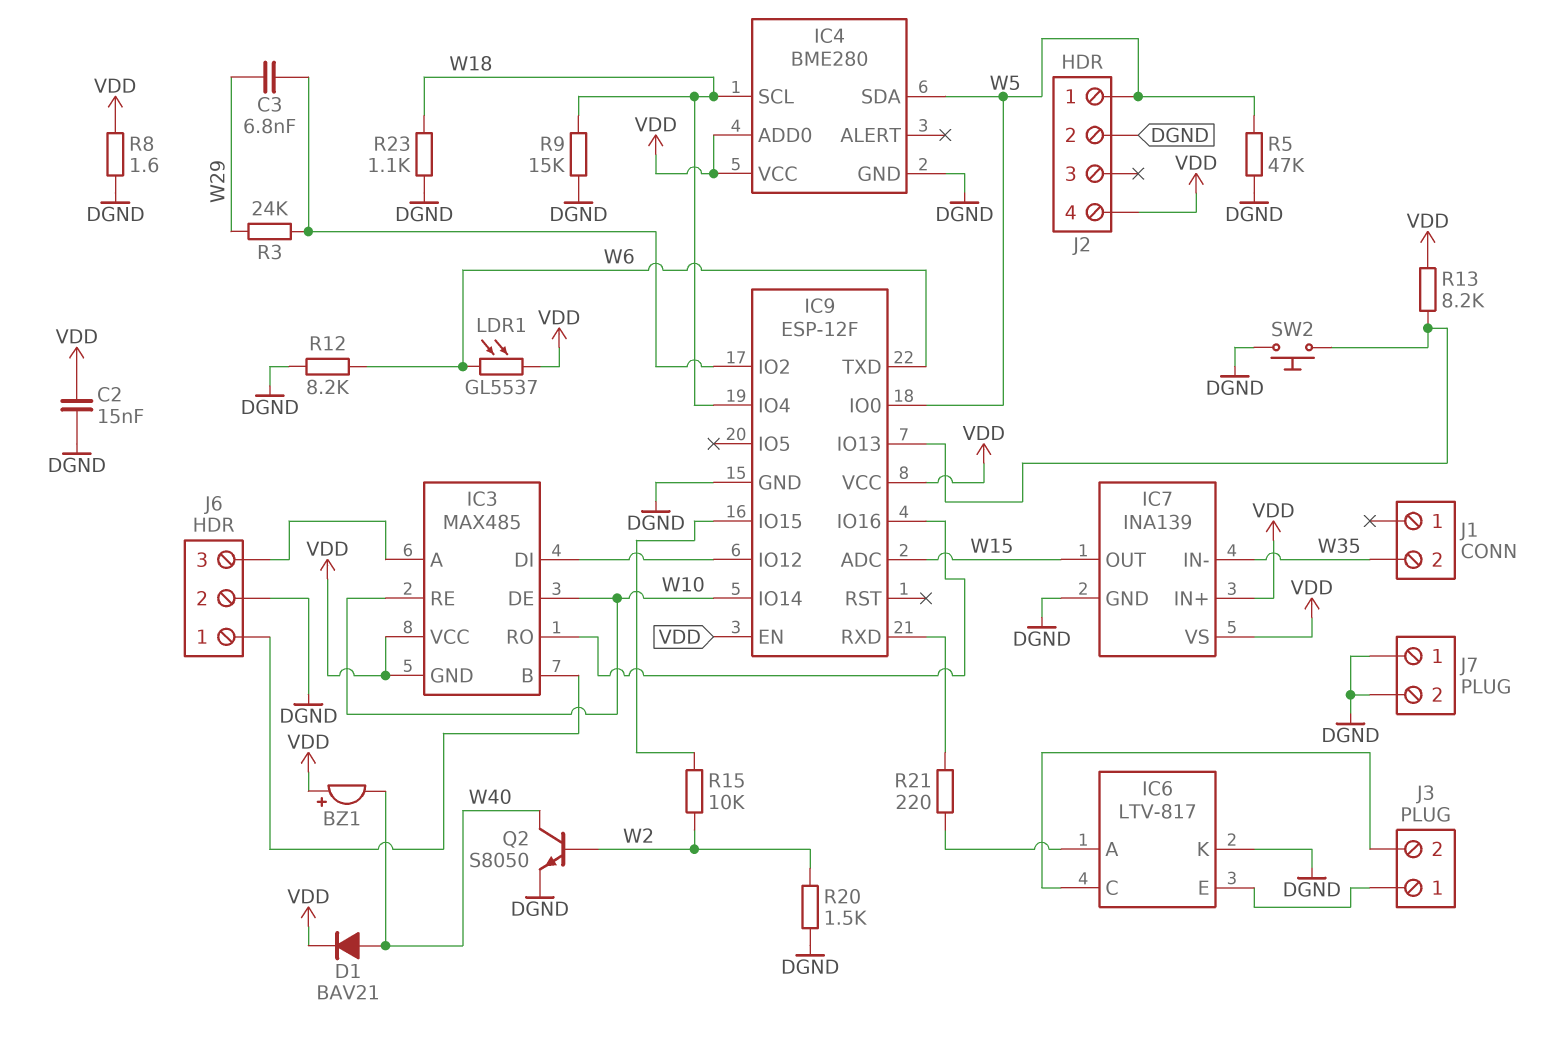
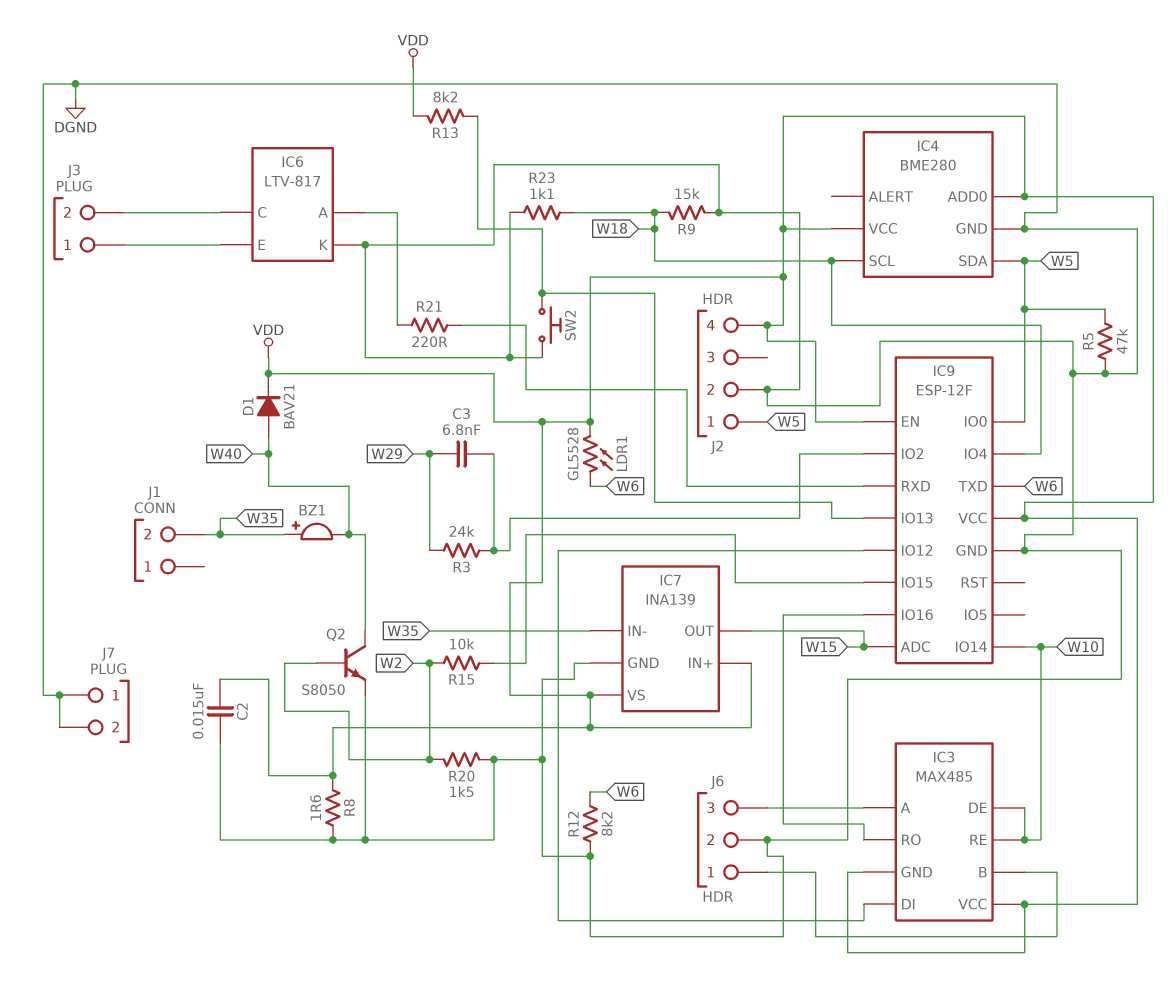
BZ1: buzzer (plus VDD, minus W40) -> buzzer (plus W35, minus W40)
LDR1: GL5537 (VDD, W6) -> GL5528 (VDD, W6)

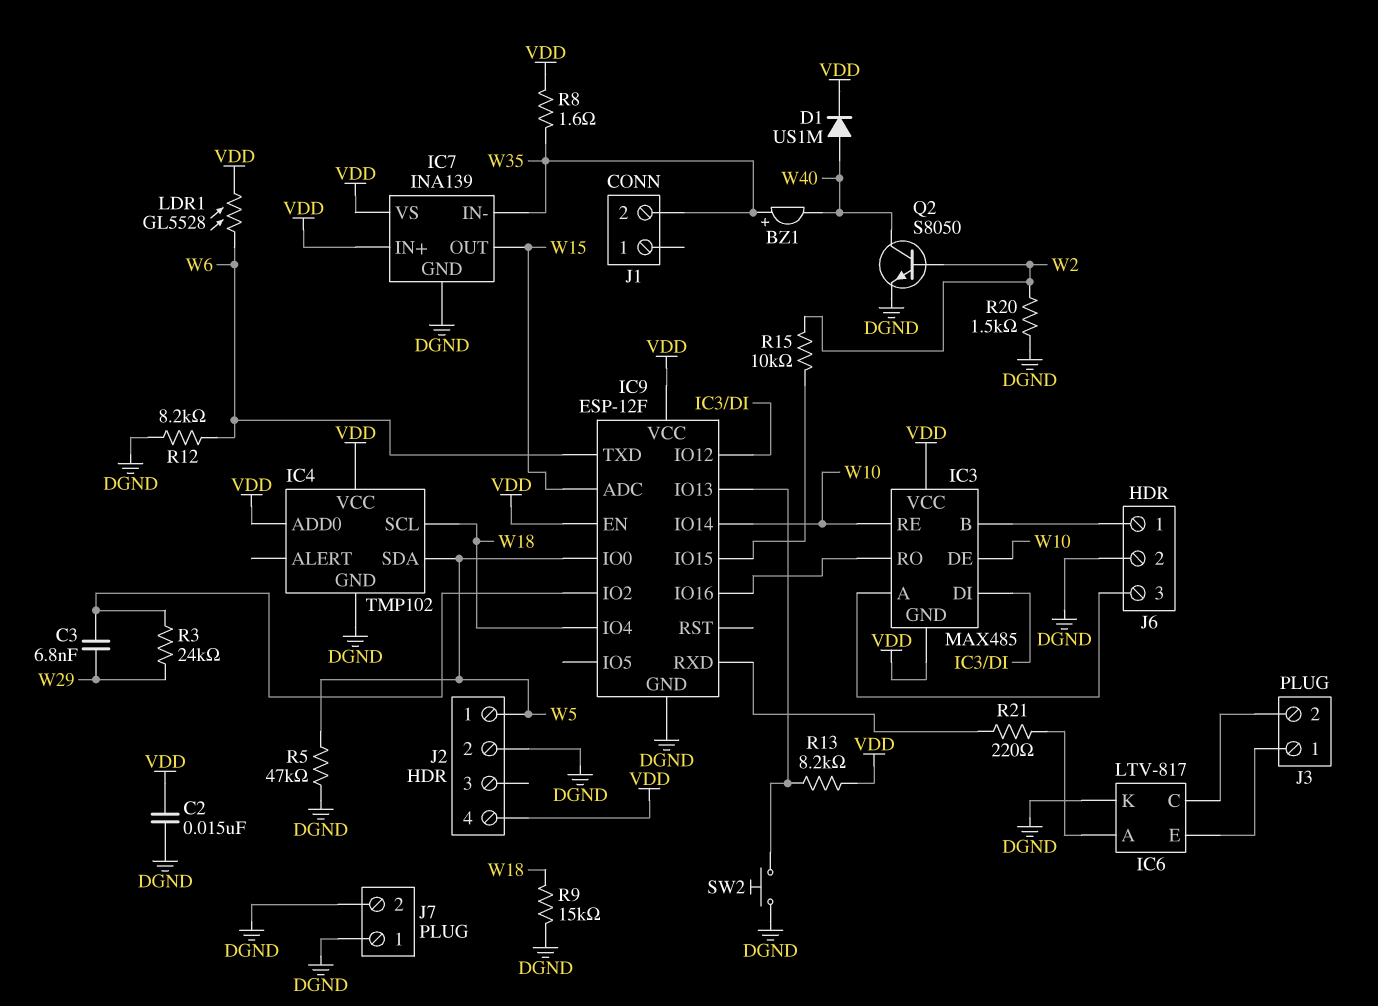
D1: diode BAV21 (A W40, K VDD) -> diode US1M (A W40, K VDD)
IC4: BME280 -> TMP102
R8: 1.6 (DGND, VDD) -> 1.6 (VDD, W35)
R23: 1.1k (DGND, W18) -> none

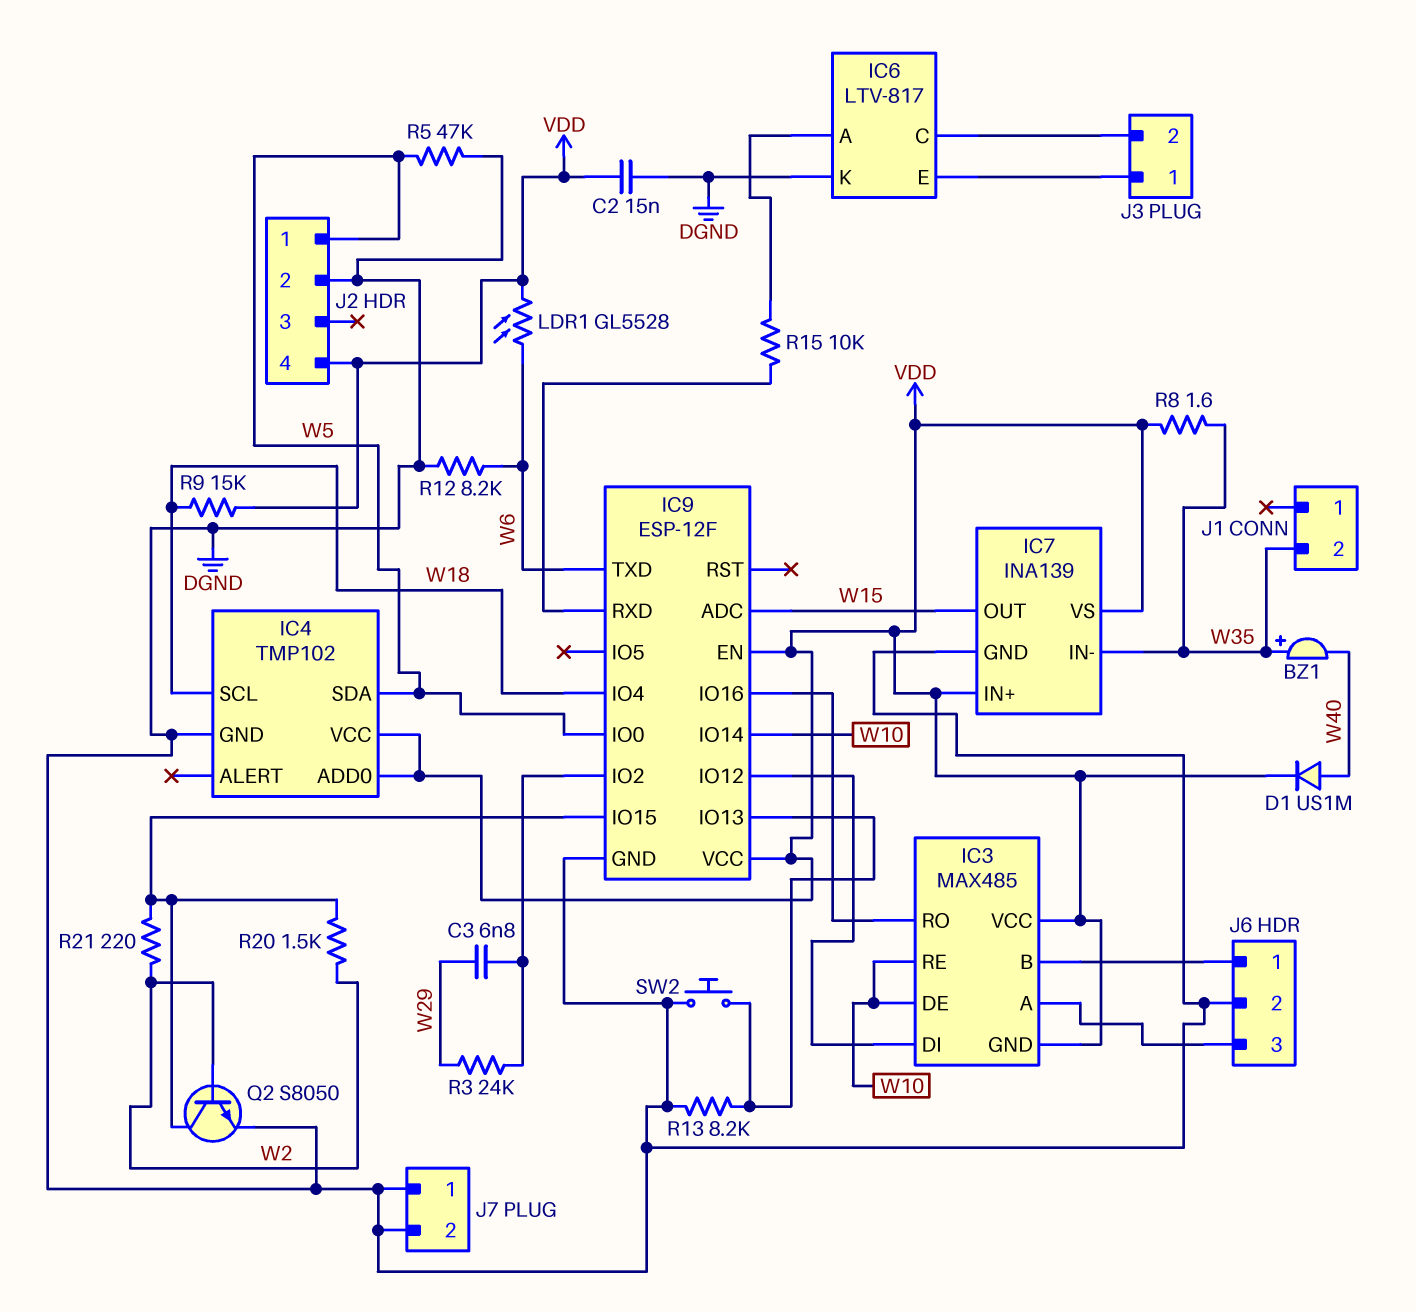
Q2: NPN S8050 (B W2, C W40, E DGND) -> NPN S8050 (B W2, C IC9/IO15, E DGND)
R9: 15k (DGND, W18) -> 15k (VDD, W18)
R13: 8.2k (IC9/IO13, VDD) -> 8.2k (DGND, IC9/IO13)
R15: 10k (IC9/IO15, W2) -> 10k (IC6/A, IC9/RXD)
R20: 1.5k (DGND, W2) -> 1.5k (IC9/IO15, W2)
R21: 220 (IC6/A, IC9/RXD) -> 220 (IC9/IO15, W2)

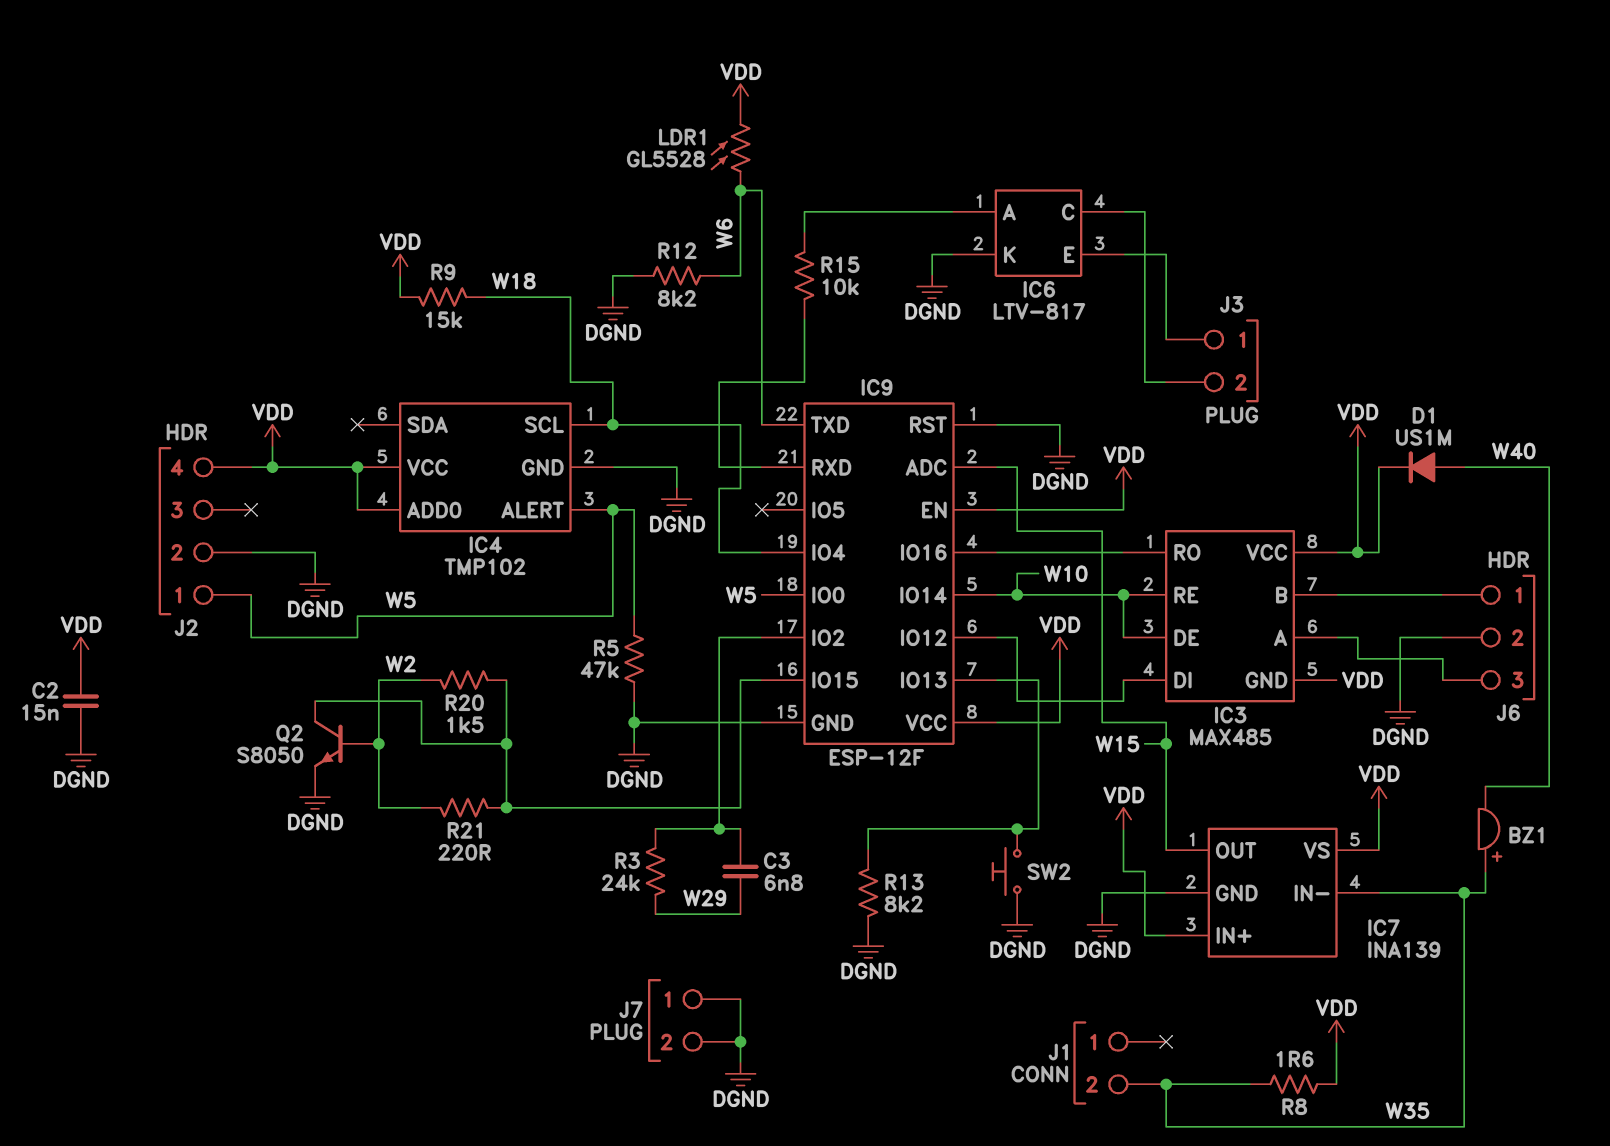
IC4 pin ALERT: none -> W5
IC4 pin SDA: W5 -> none
IC9 pin RST: none -> DGND

